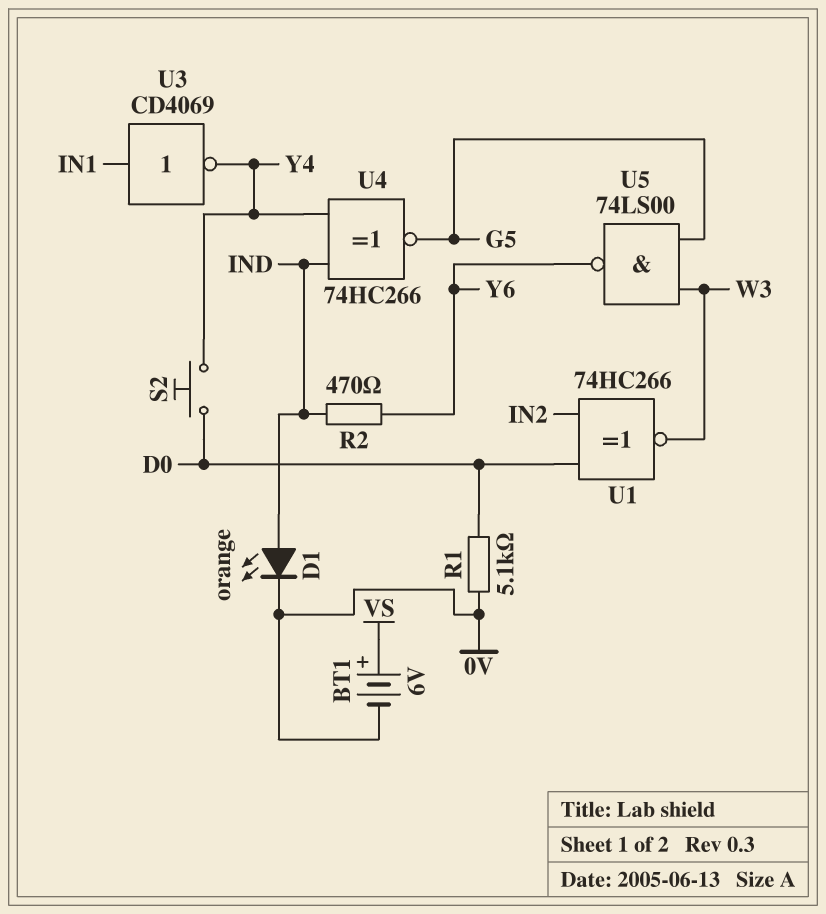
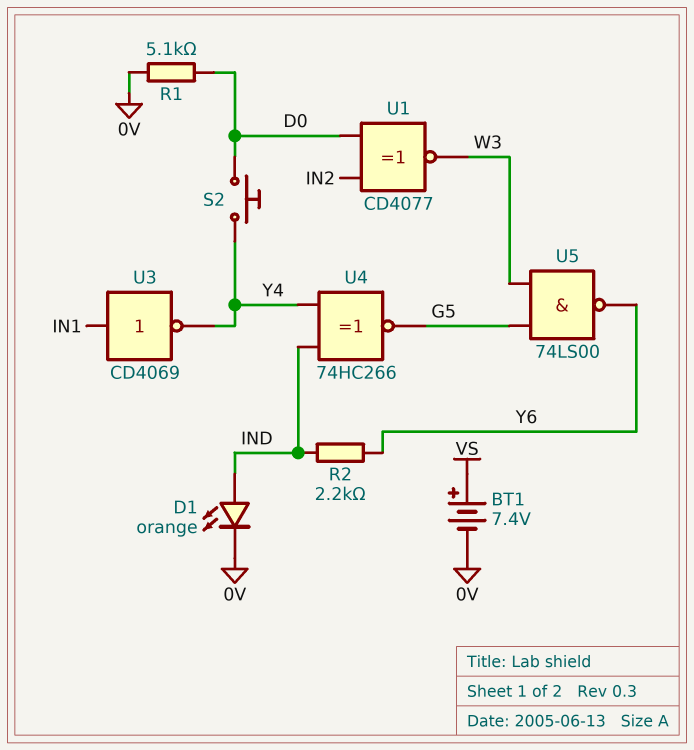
BT1: 6V (plus VS, minus 0V) -> 7.4V (plus VS, minus 0V)
R2: 470 (IND, Y6) -> 2.2k (IND, Y6)
U1: XNOR 74HC266 (in D0, in IN2, out W3) -> XNOR CD4077 (in D0, in IN2, out W3)

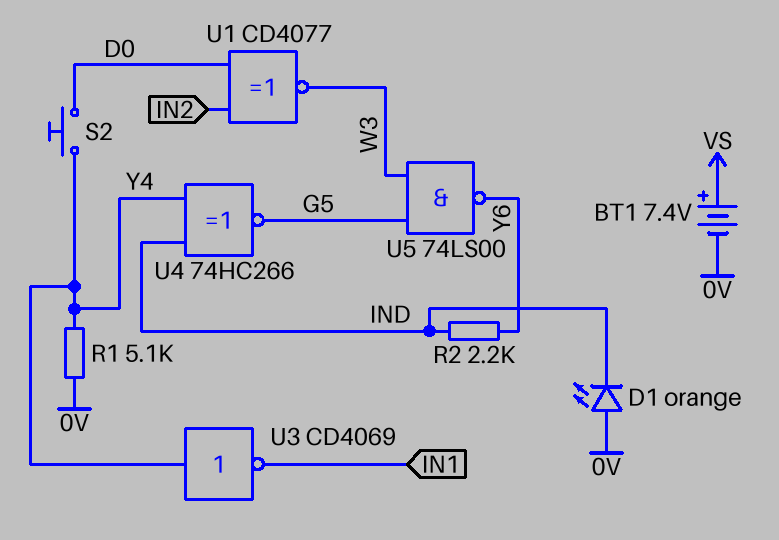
D1: LED orange (A IND, K 0V) -> LED orange (A 0V, K IND)
R1: 5.1k (0V, D0) -> 5.1k (0V, Y4)
U3: NOT CD4069 (in IN1, out Y4) -> NOT CD4069 (in Y4, out IN1)

